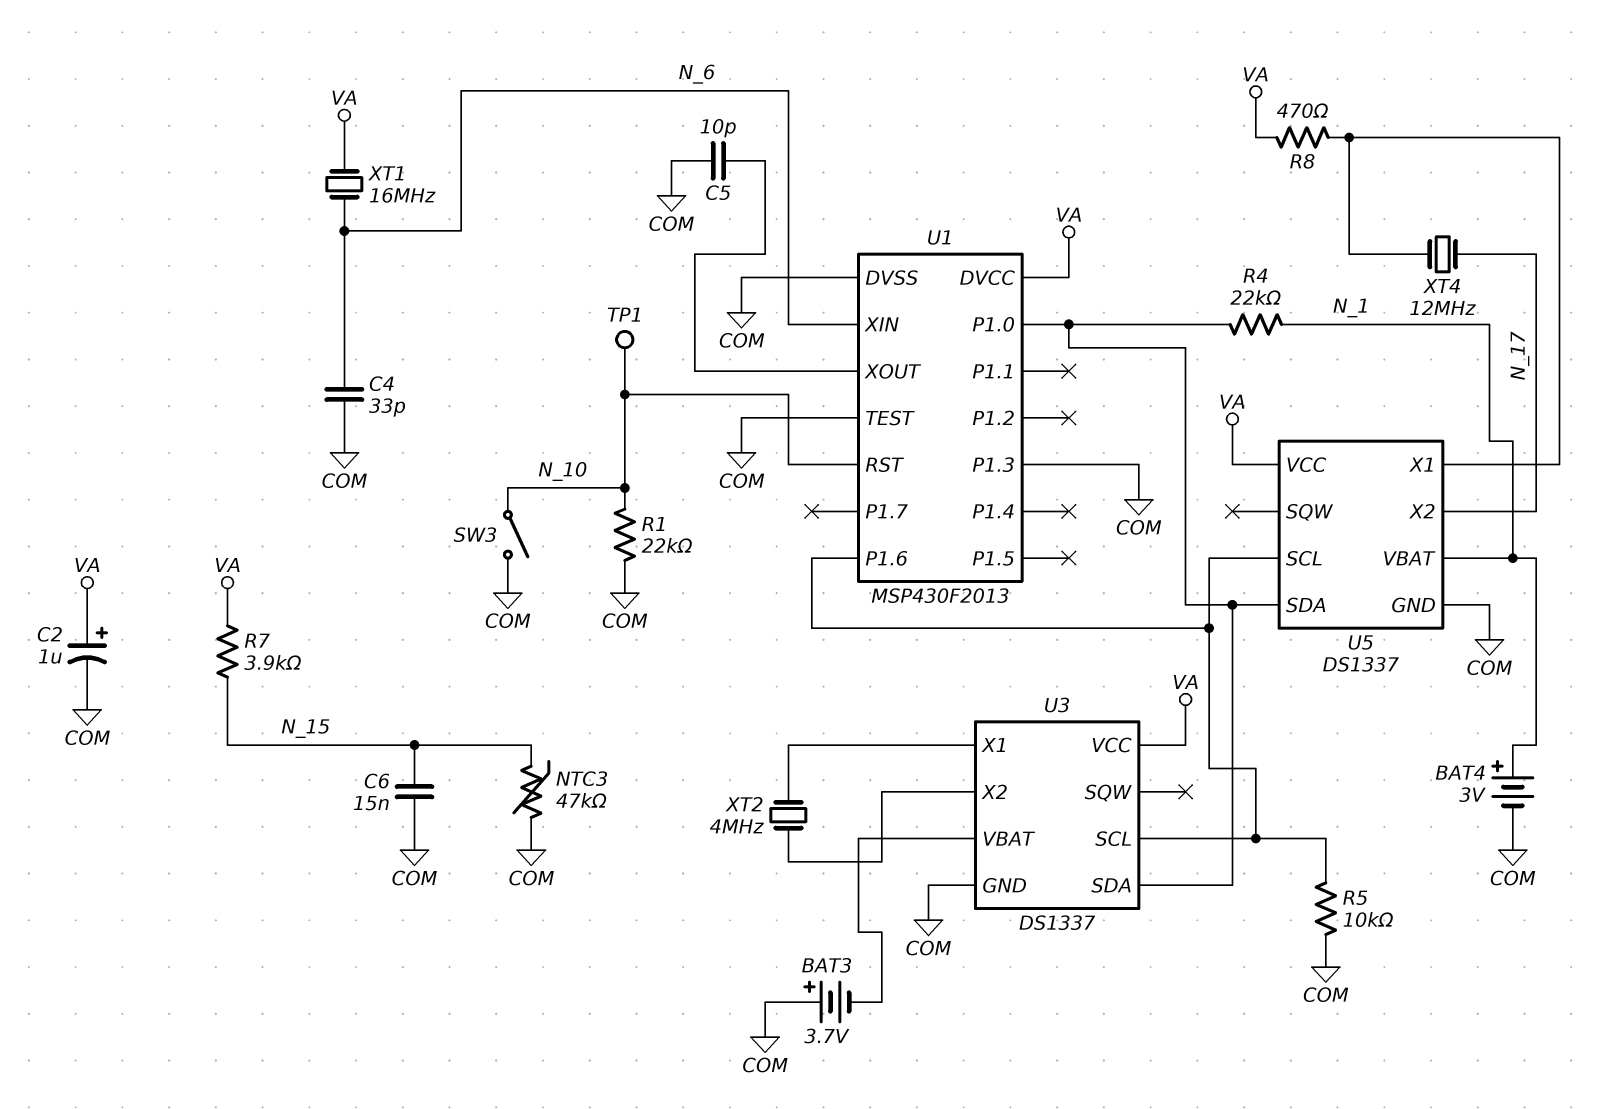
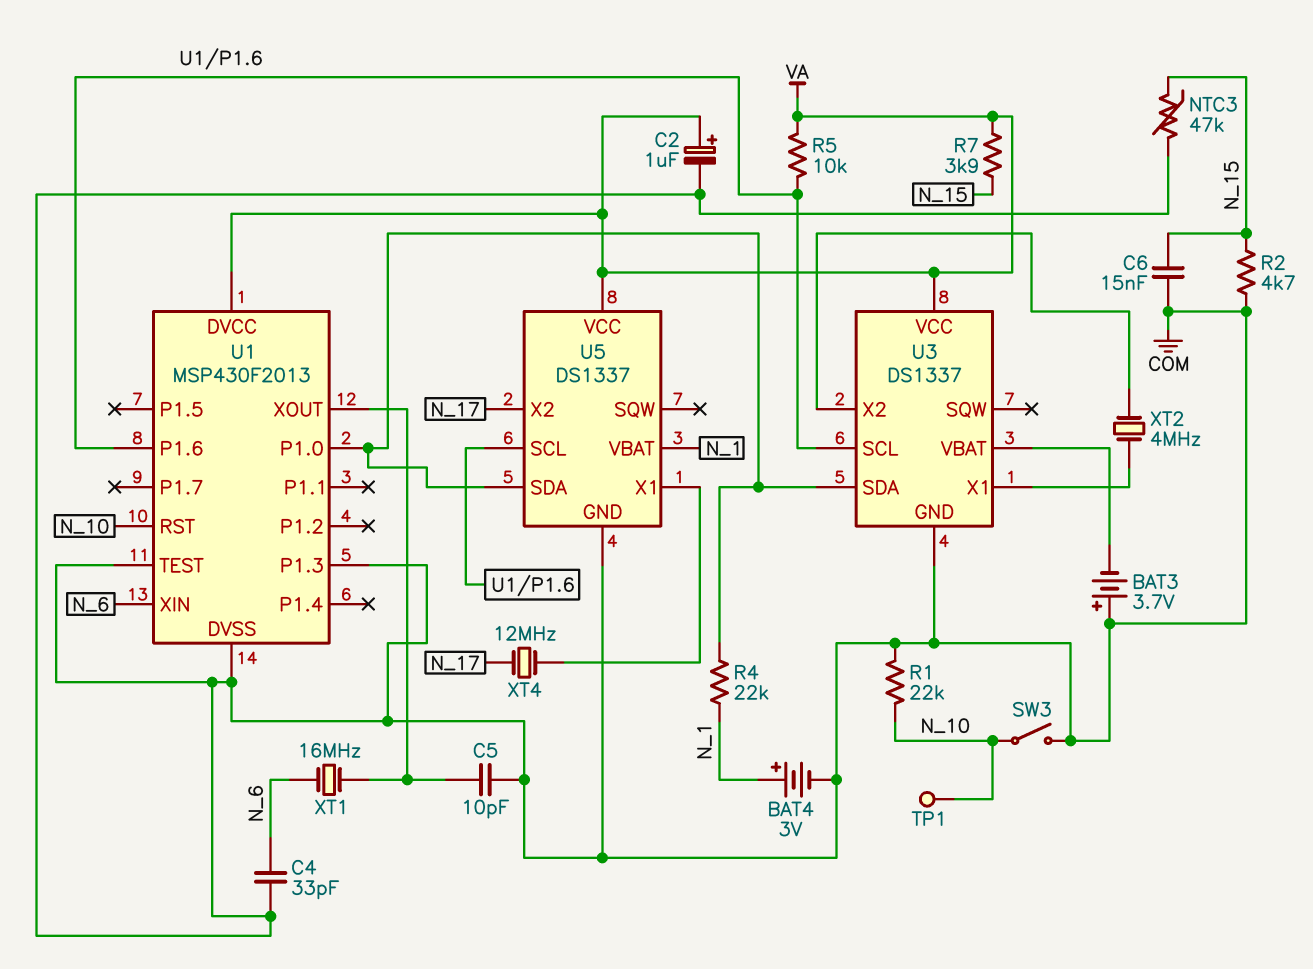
R2: none -> 4.7k (COM, N_15)
R5: 10k (COM, U1/P1.6) -> 10k (U1/P1.6, VA)
R8: 470 (U5/X1, VA) -> none
XT1: 16MHz (N_6, VA) -> 16MHz (N_6, U1/XOUT)

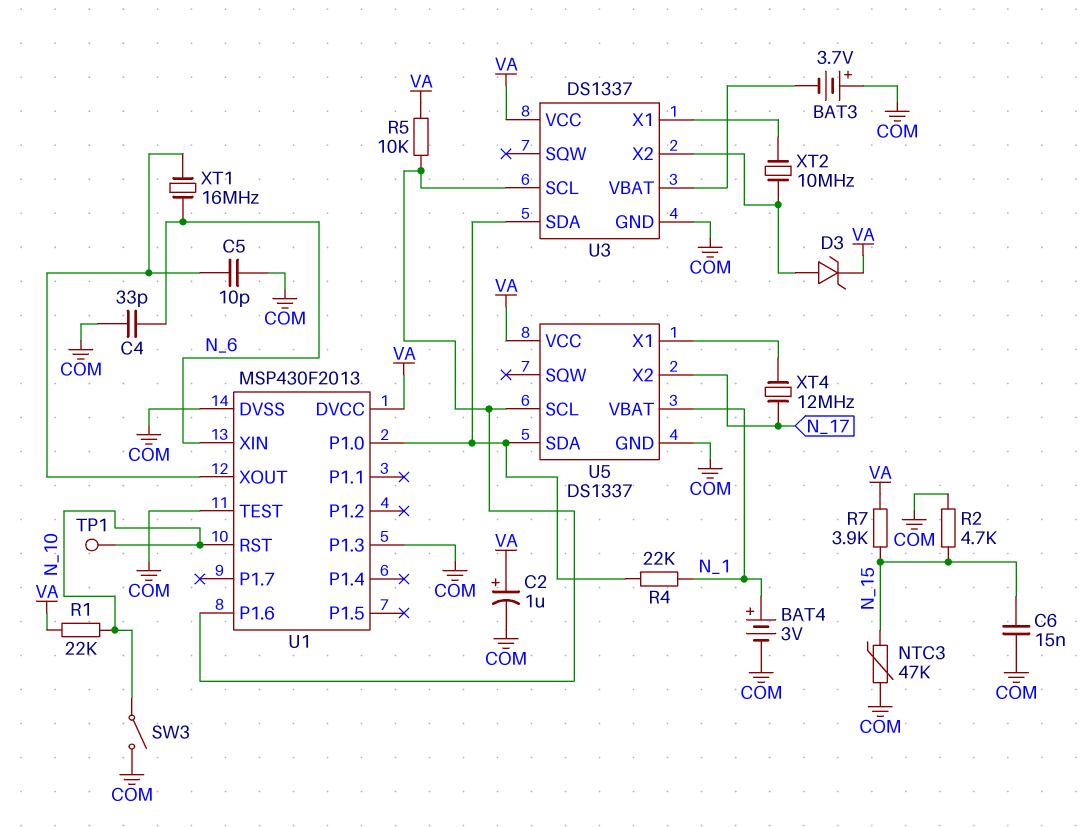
D3: none -> zener (A U3/X2, K VA)
R1: 22k (COM, N_10) -> 22k (N_10, VA)
XT2: 4MHz (U3/X1, U3/X2) -> 10MHz (U3/X1, U3/X2)

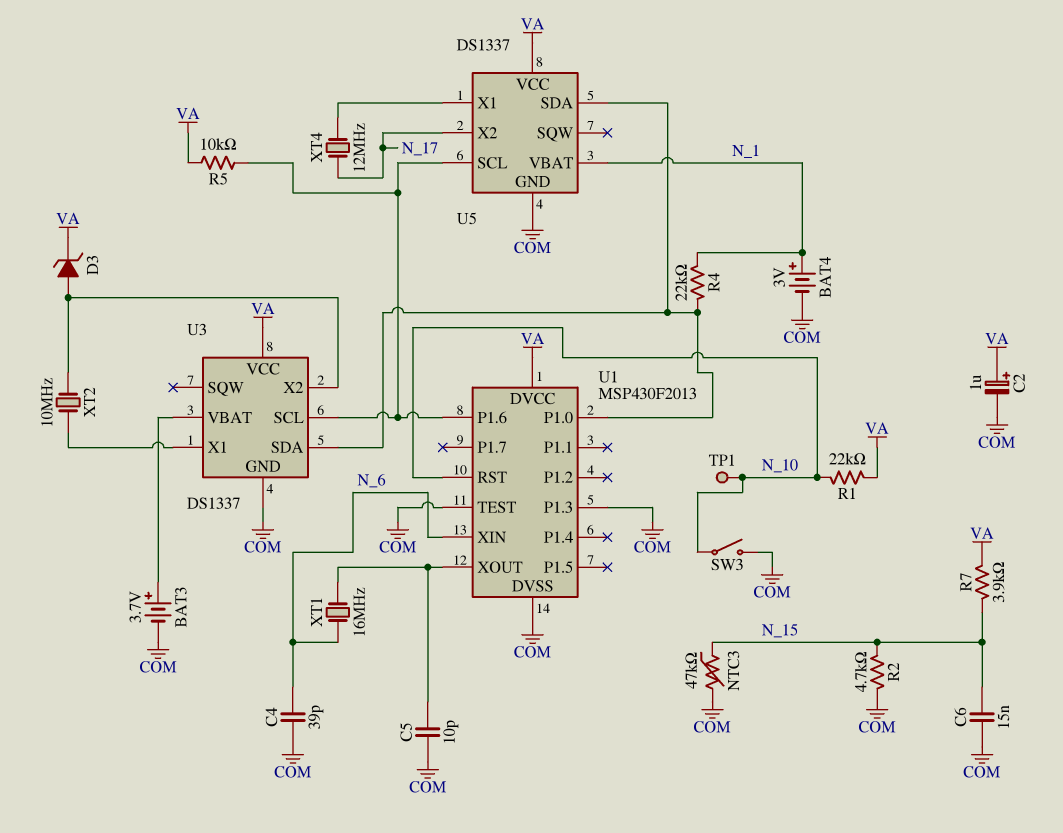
BAT3: 3.7V (plus COM, minus U3/VBAT) -> 3.7V (plus U3/VBAT, minus COM)
C4: 33pF (COM, N_6) -> 39pF (COM, N_6)

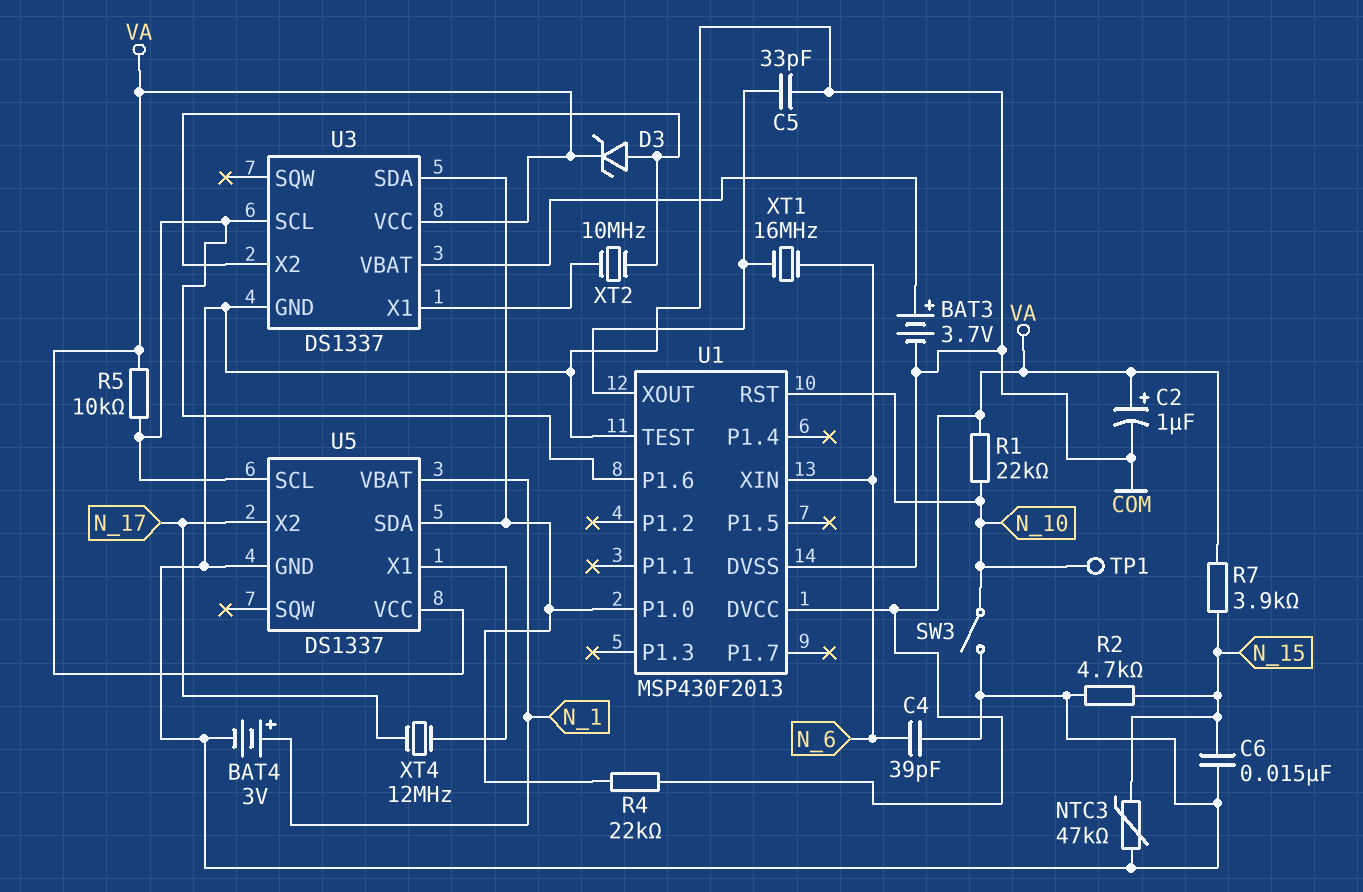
C5: 10pF (COM, U1/XOUT) -> 33pF (COM, U1/XOUT)
R4: 22k (N_1, U1/P1.0) -> 22k (U1/P1.0, VA)
U1 pin P1.3: COM -> none

